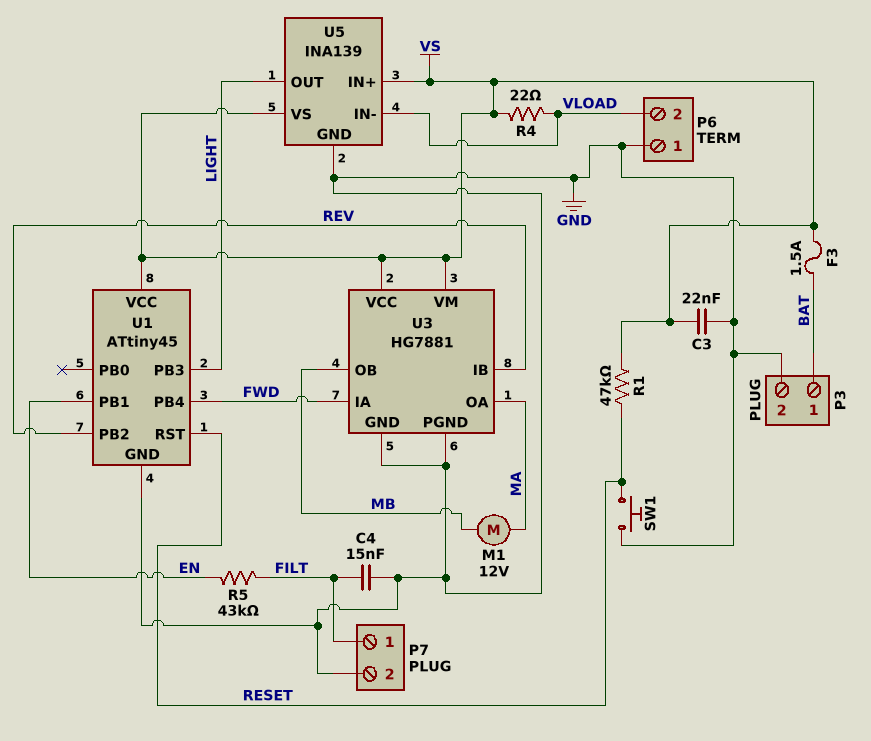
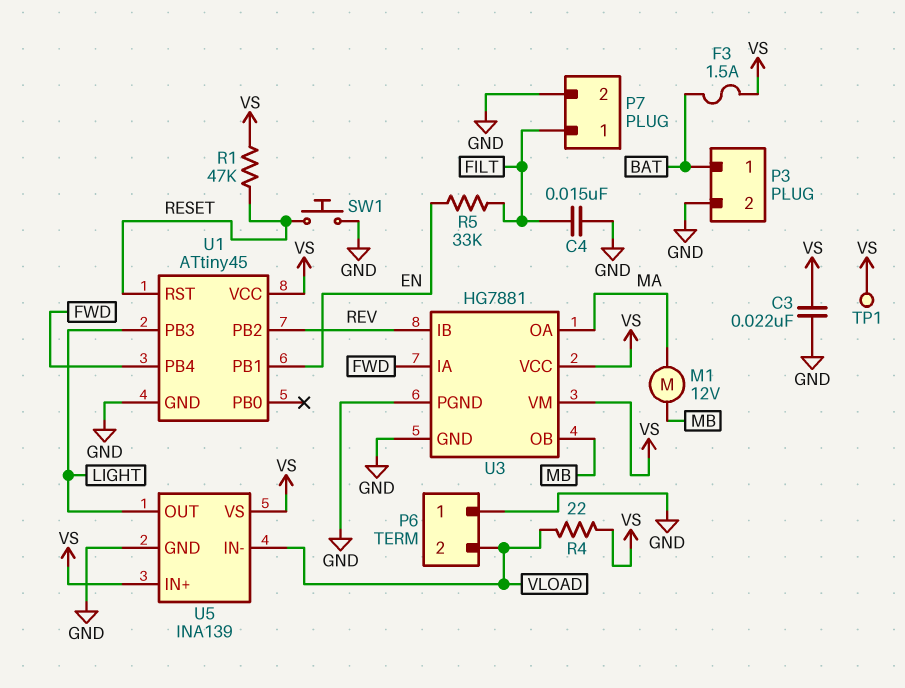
R5: 43k (EN, FILT) -> 33k (EN, FILT)
TP1: none -> test point (VS)

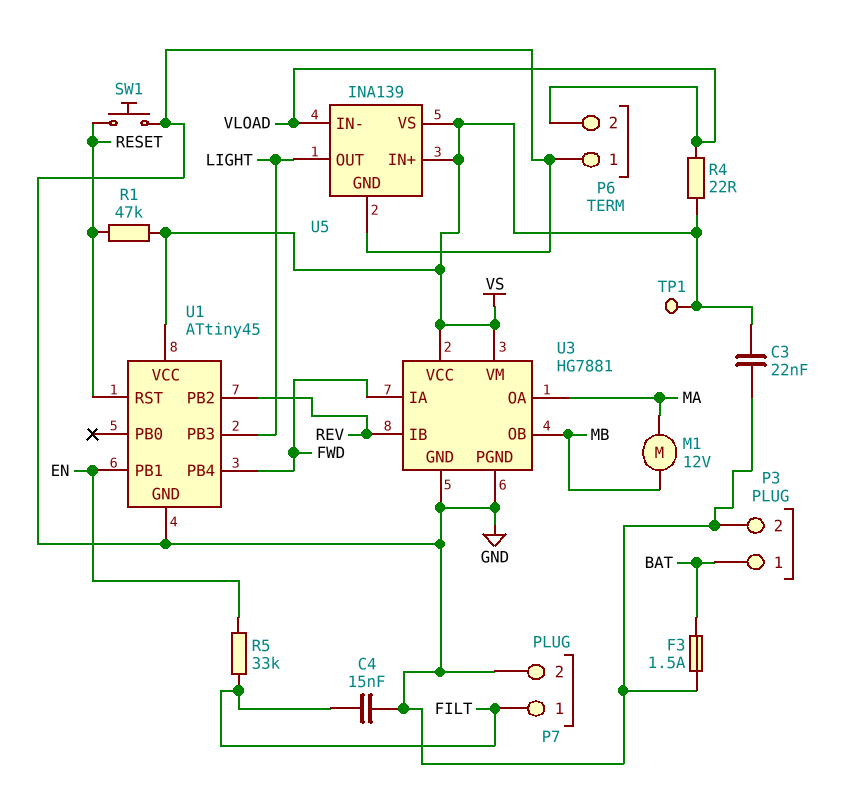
F3: 1.5A (BAT, VS) -> 1.5A (BAT, GND)

